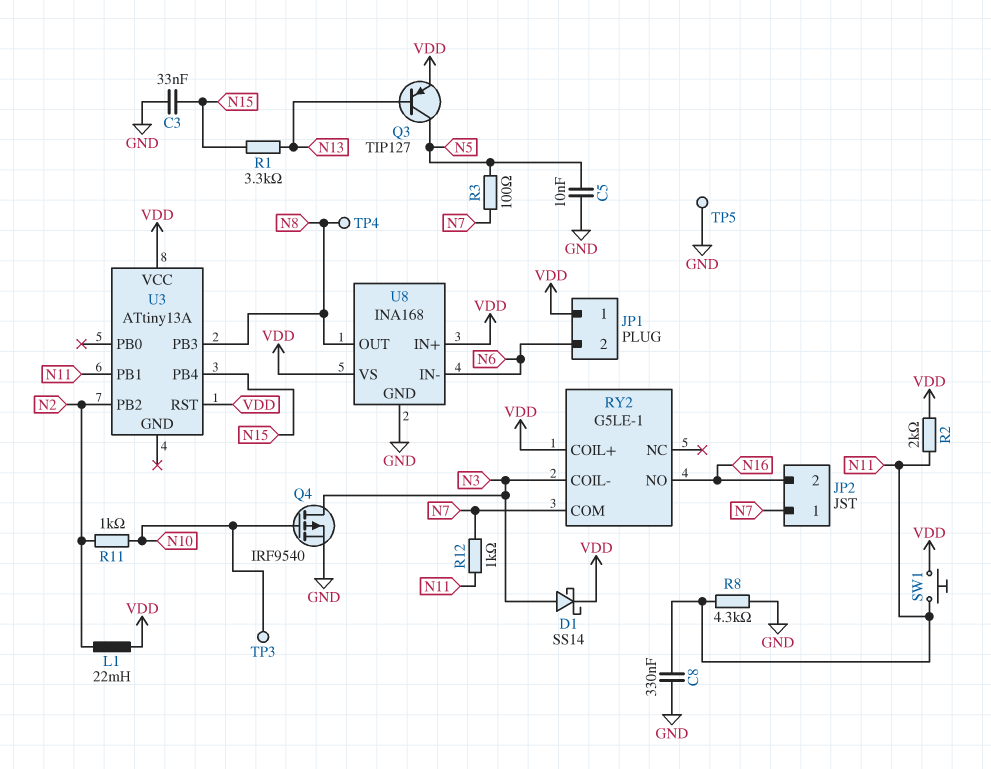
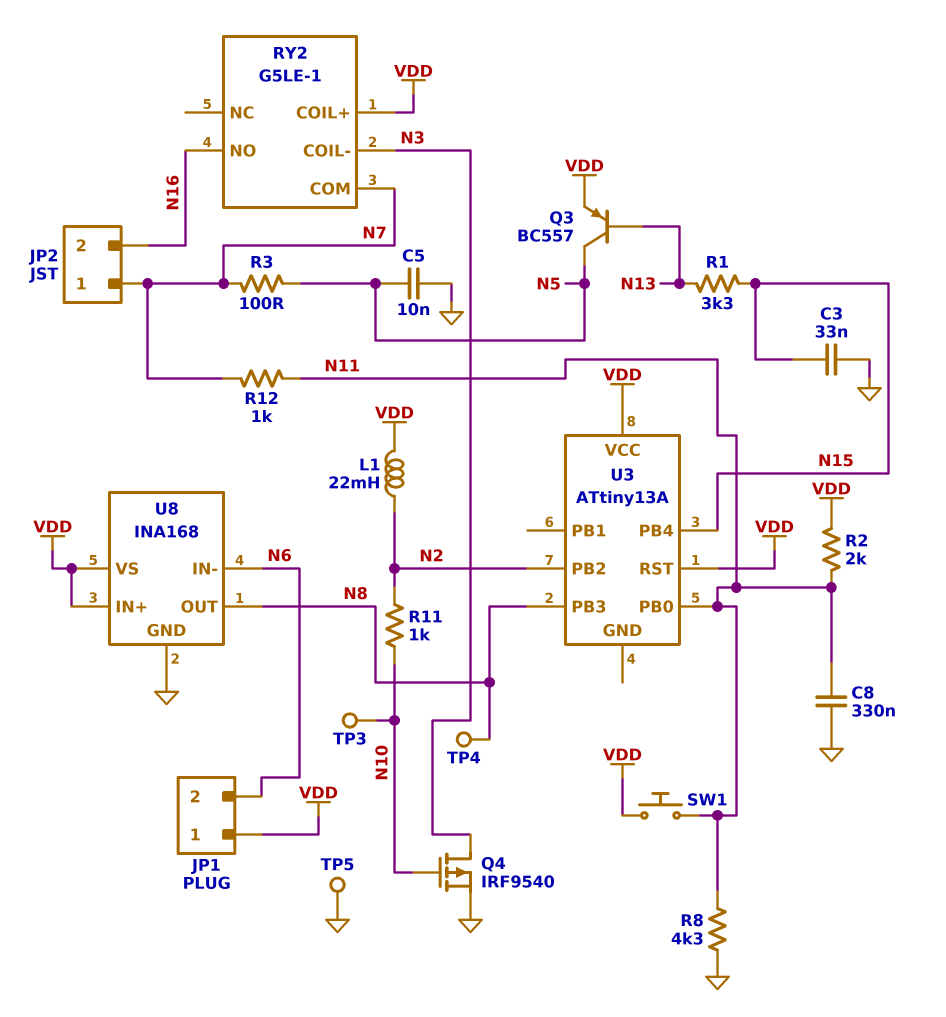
D1: schottky SS14 (A N3, K VDD) -> none
Q3: PNP TIP127 (B N13, C N5, E VDD) -> PNP BC557 (B N13, C N5, E VDD)
U3 pin PB0: none -> N11
U3 pin PB1: N11 -> none

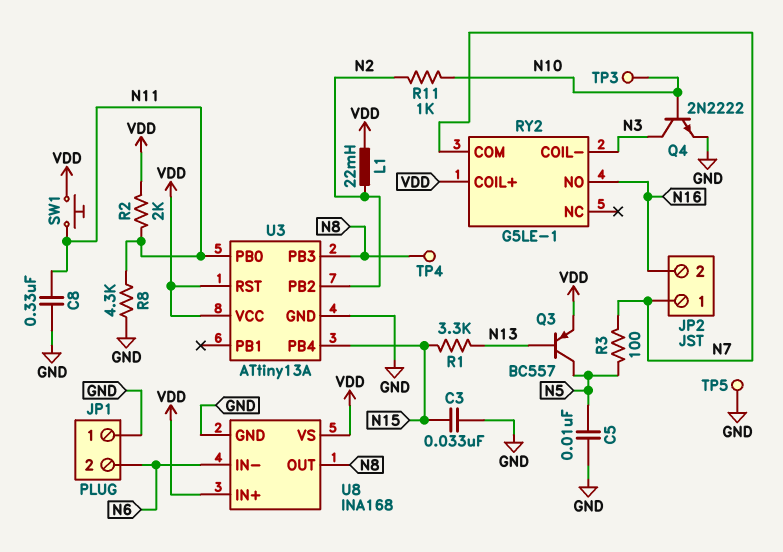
JP1 pin 1: VDD -> GND
Q4: PMOS IRF9540 (G N10, D N3, S GND) -> NPN 2N2222 (B N10, C N3, E GND)
R12: 1k (N7, N11) -> none
U3 pin GND: none -> GND

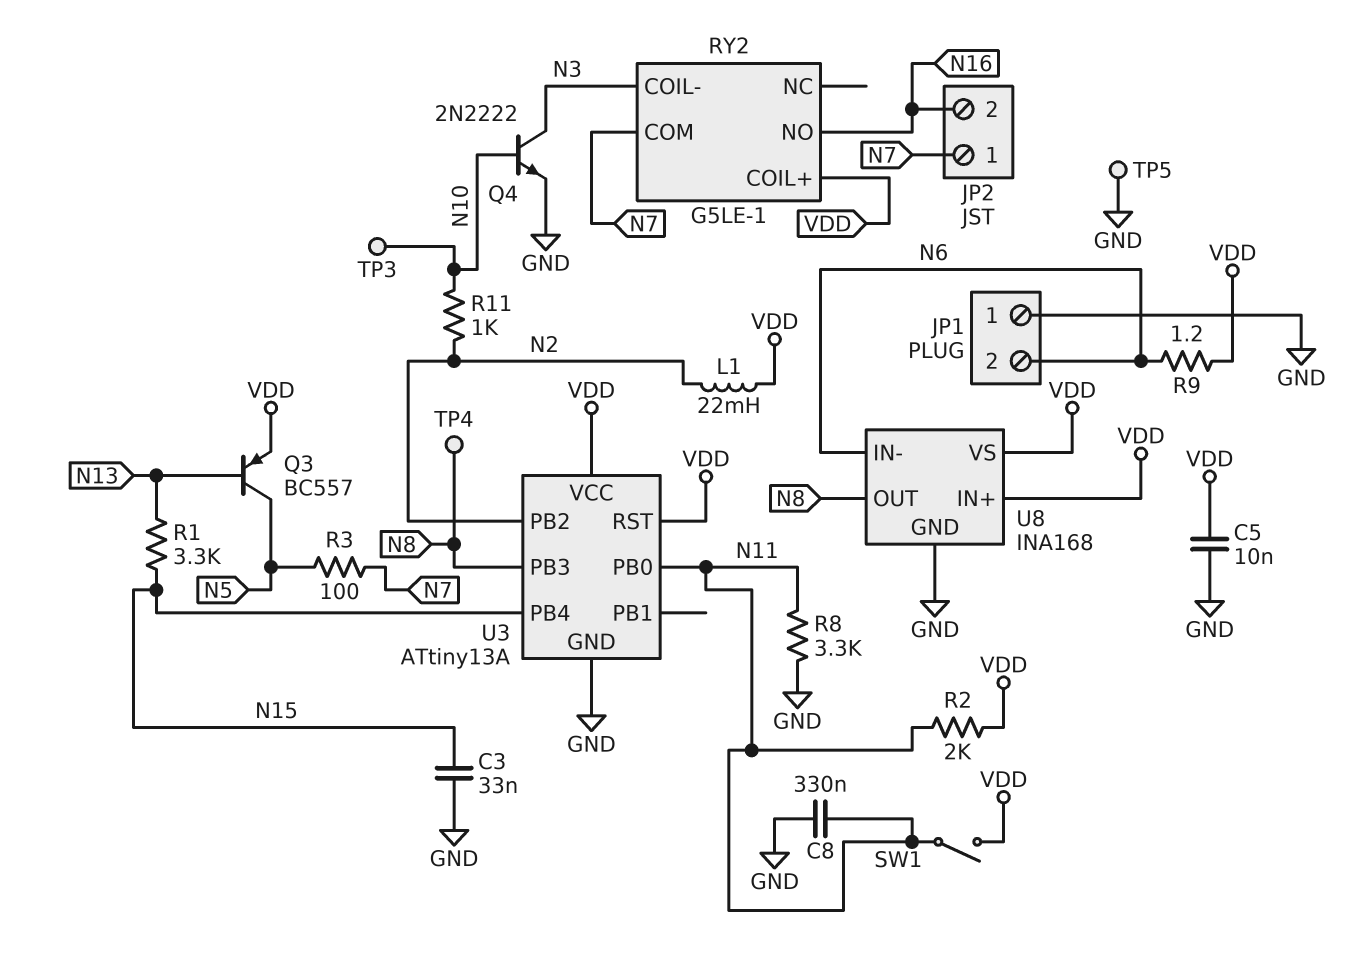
C5: 10nF (GND, N5) -> 10nF (GND, VDD)
R8: 4.3k (GND, N11) -> 3.3k (GND, N11)
R9: none -> 1.2 (N6, VDD)
SW1: button (N11, VDD) -> switch (N11, VDD)

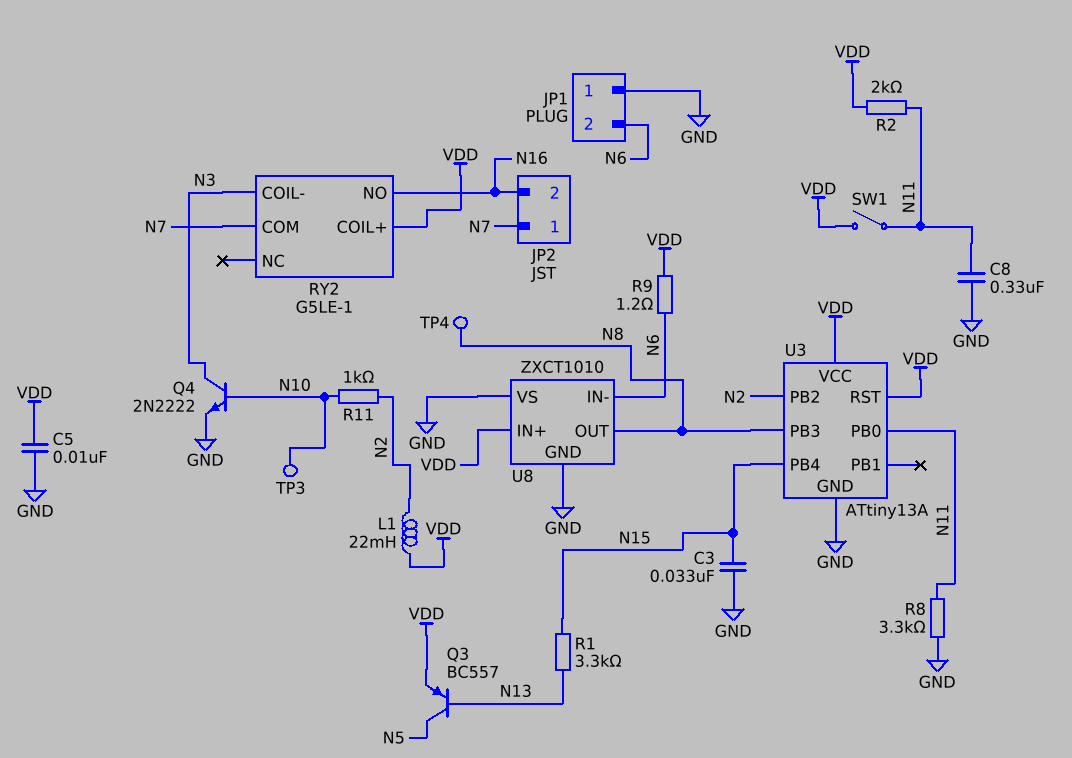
R3: 100 (N5, N7) -> none
TP5: test point (GND) -> none
U8: INA168 -> ZXCT1010
U8 pin VS: VDD -> GND

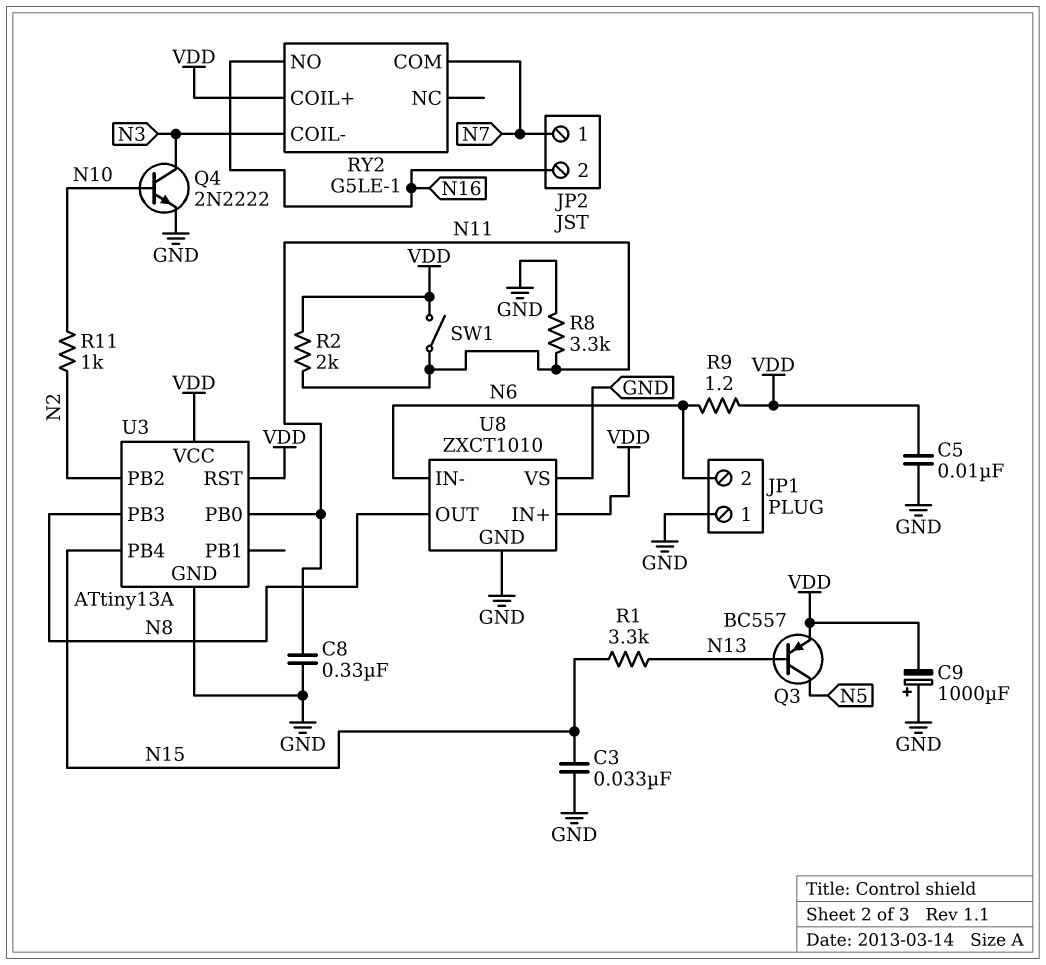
C9: none -> 1000uF (plus GND, minus VDD)
L1: 22mH (N2, VDD) -> none
TP3: test point (N10) -> none
TP4: test point (N8) -> none

